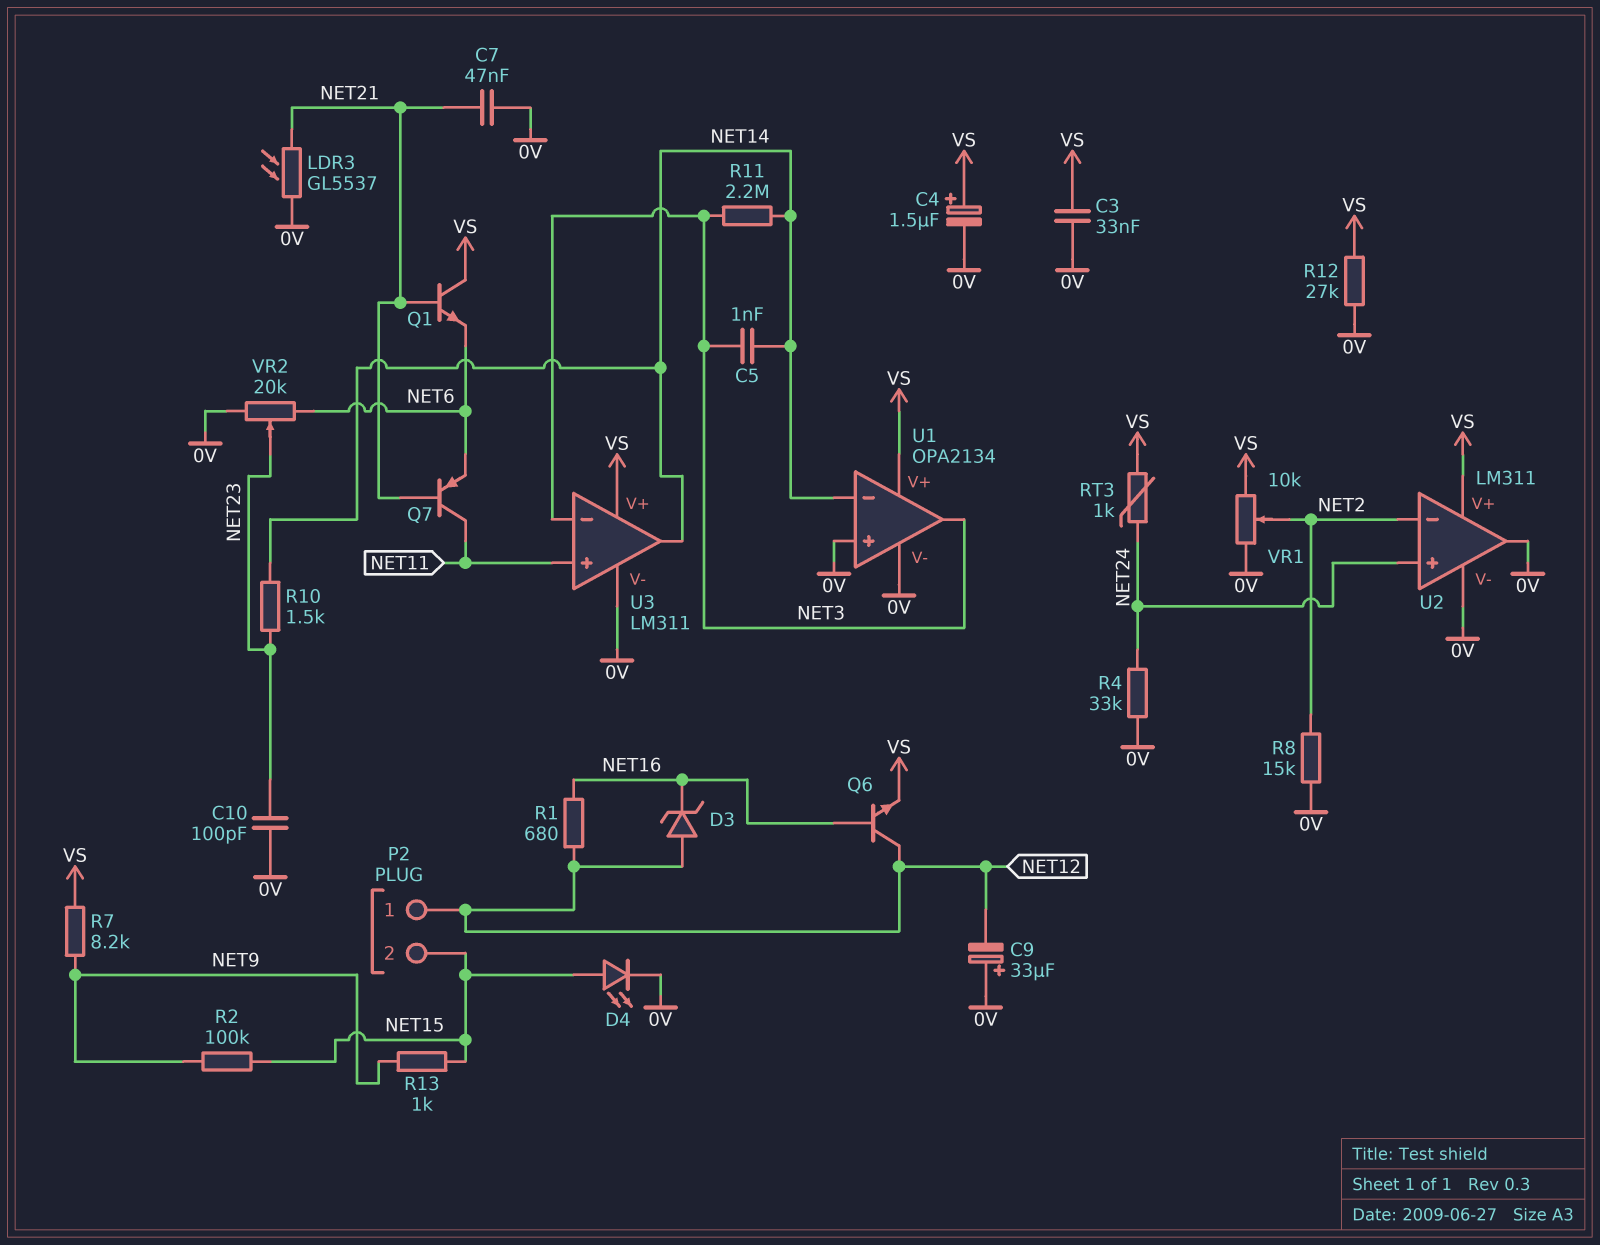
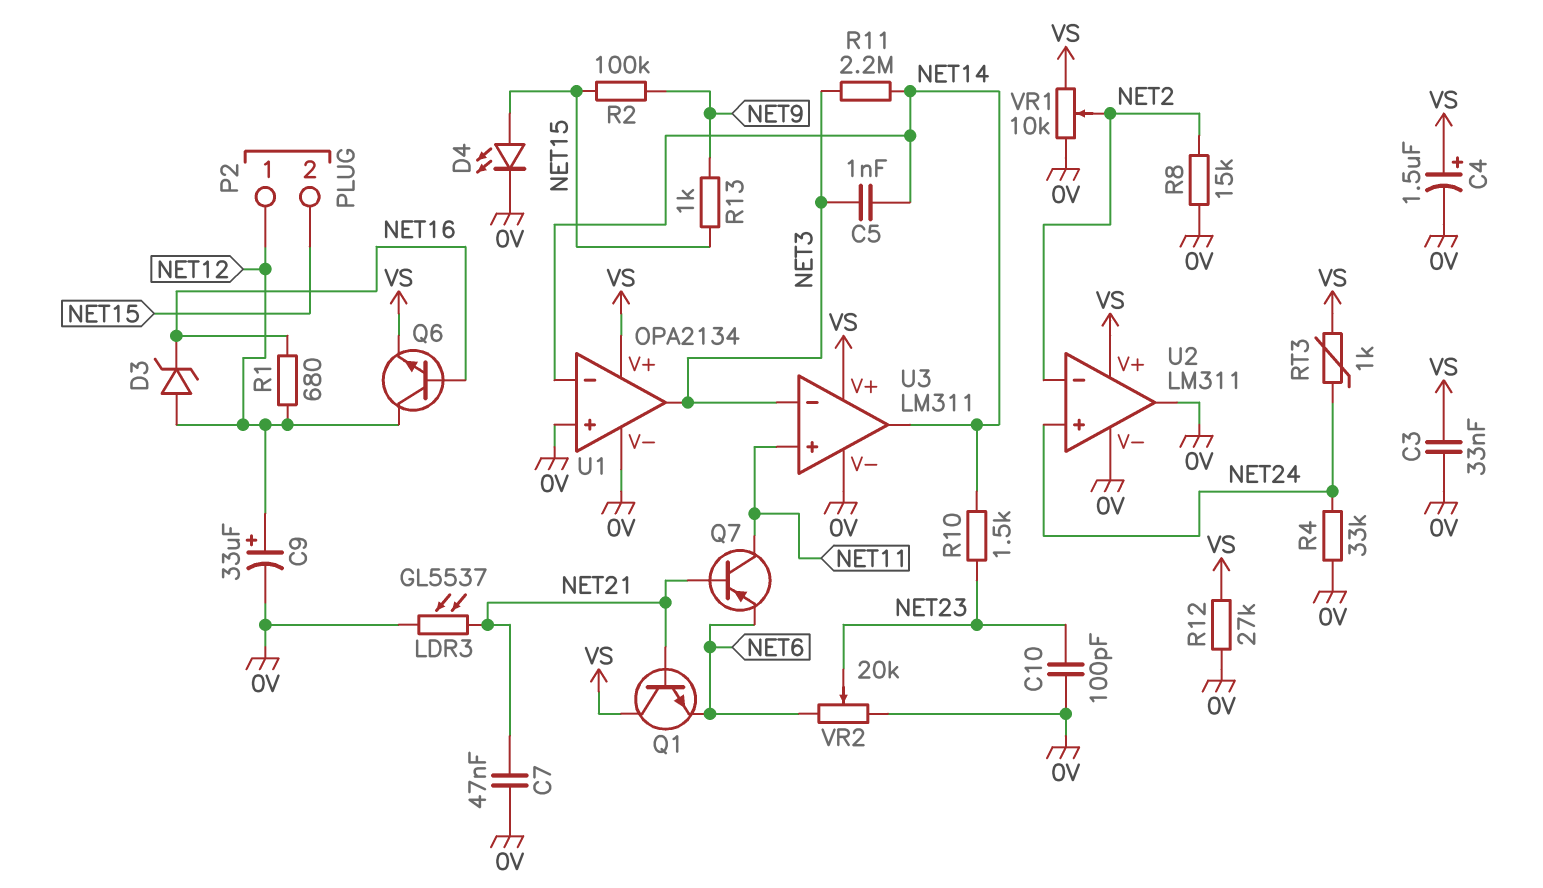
C9: 33uF (plus 0V, minus NET12) -> 33uF (plus NET12, minus 0V)
R7: 8.2k (NET9, VS) -> none

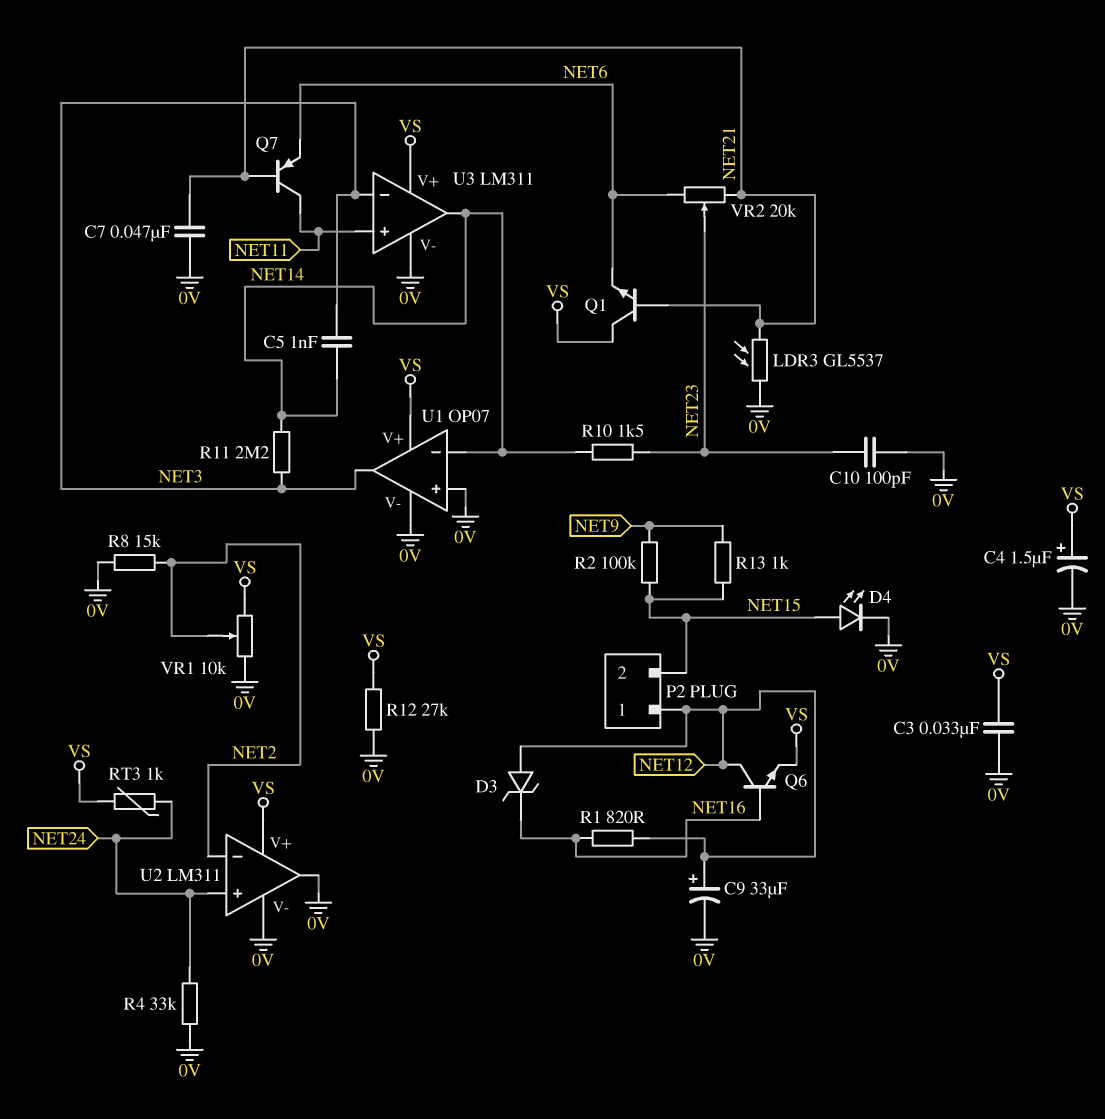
R1: 680 (NET12, NET16) -> 820 (NET12, NET16)
U1: OPA2134 -> OP07
VR2: 20k (0V, NET6, wiper NET23) -> 20k (NET6, NET21, wiper NET23)

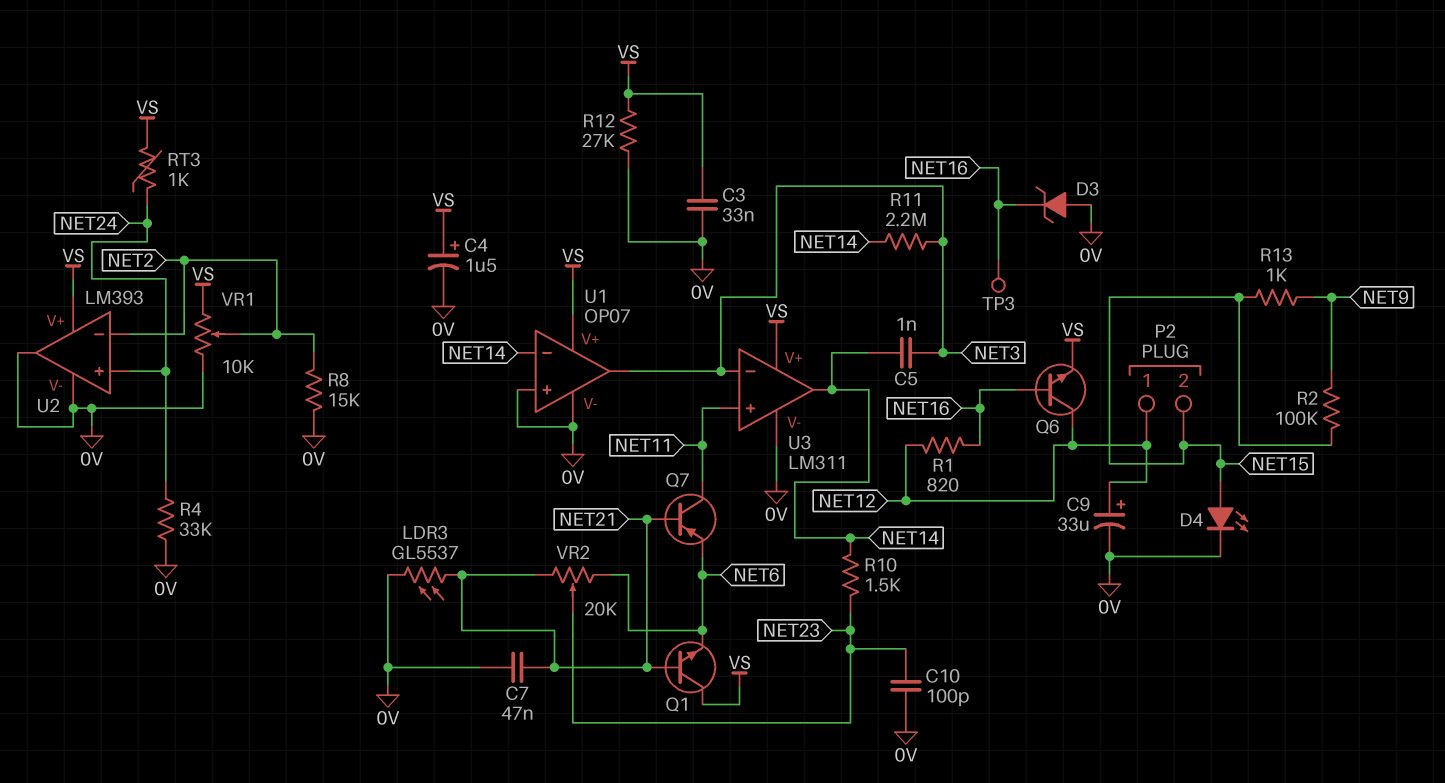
D3: zener (A NET12, K NET16) -> zener (A 0V, K NET16)
TP3: none -> test point (NET16)
U2: LM311 -> LM393

